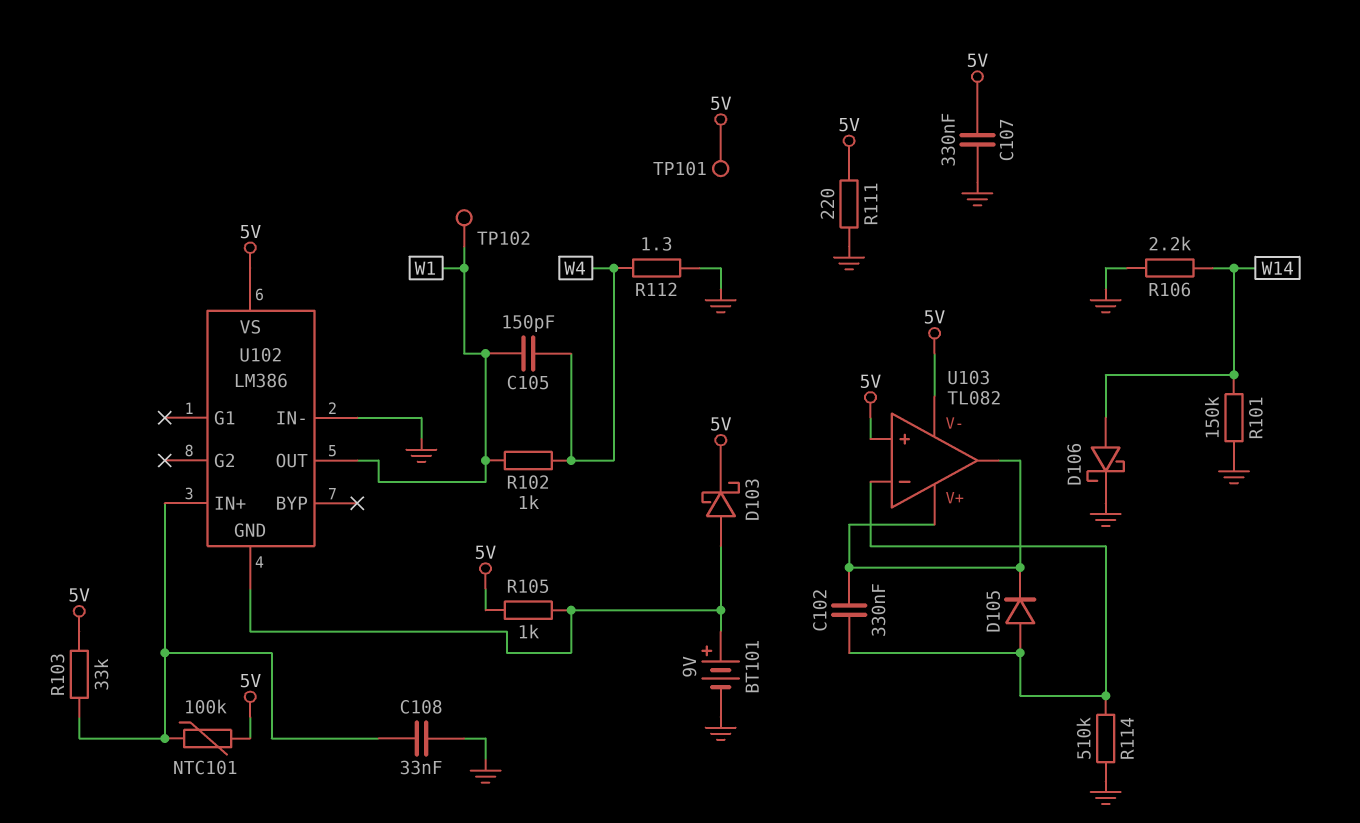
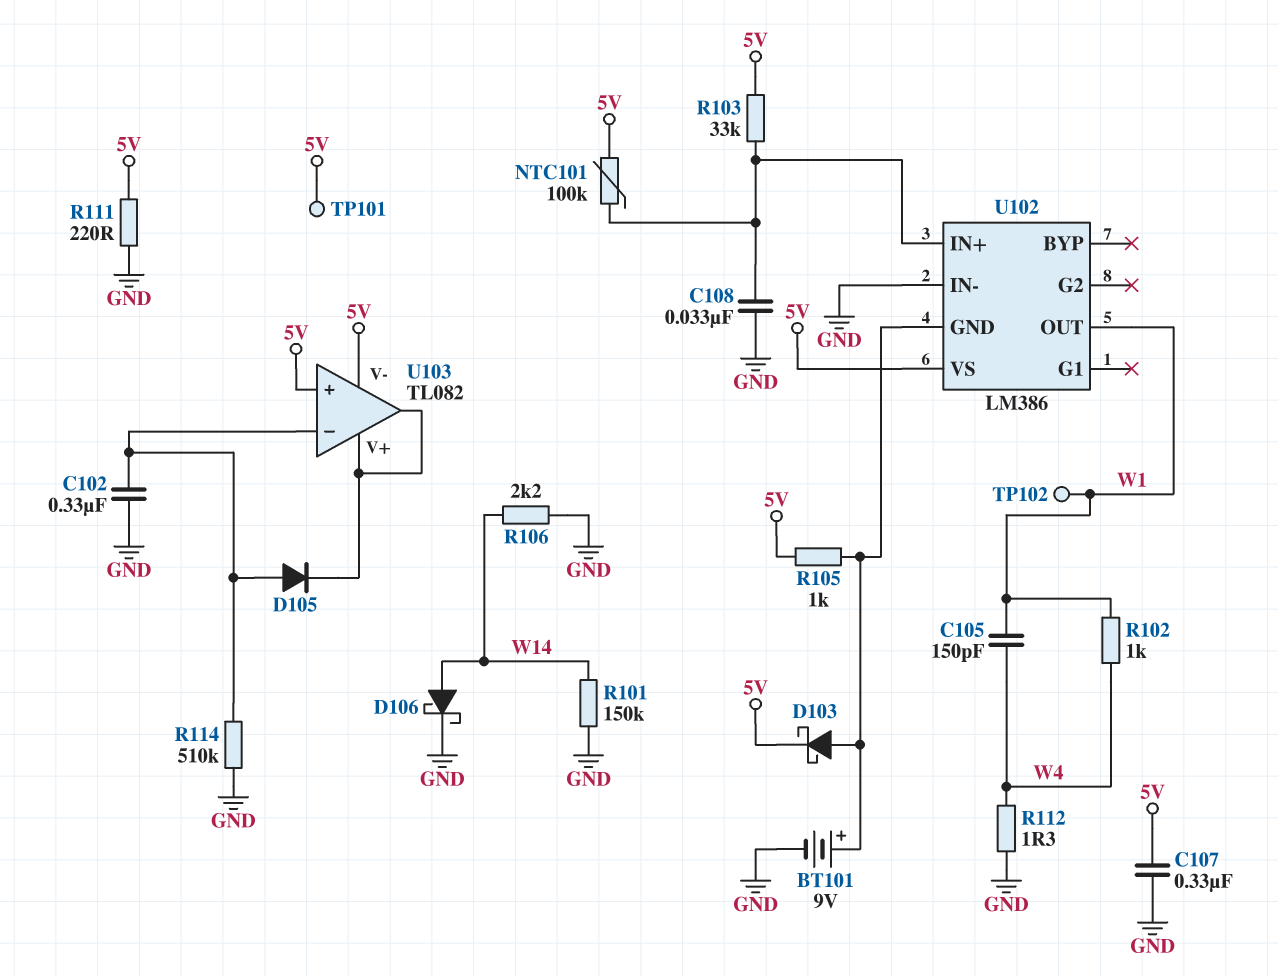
C102: 330nF (U103/V+, U103/in-) -> 330nF (GND, U103/in-)

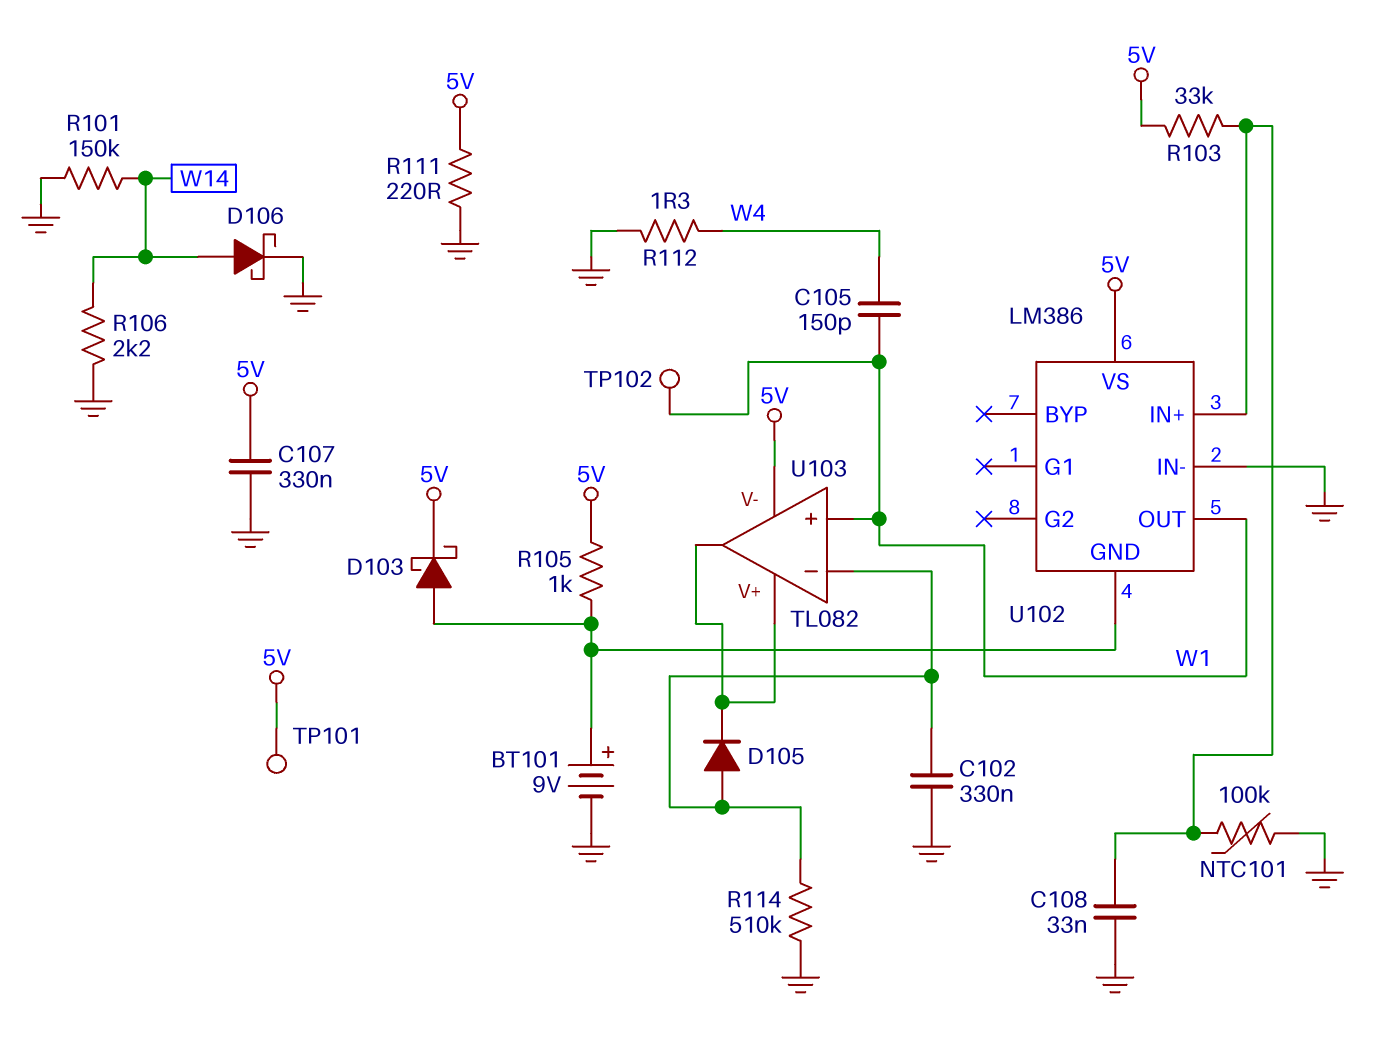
NTC101: 100k (5V, U102/IN+) -> 100k (GND, U102/IN+)
R102: 1k (W1, W4) -> none
U103 pin in+: 5V -> W1

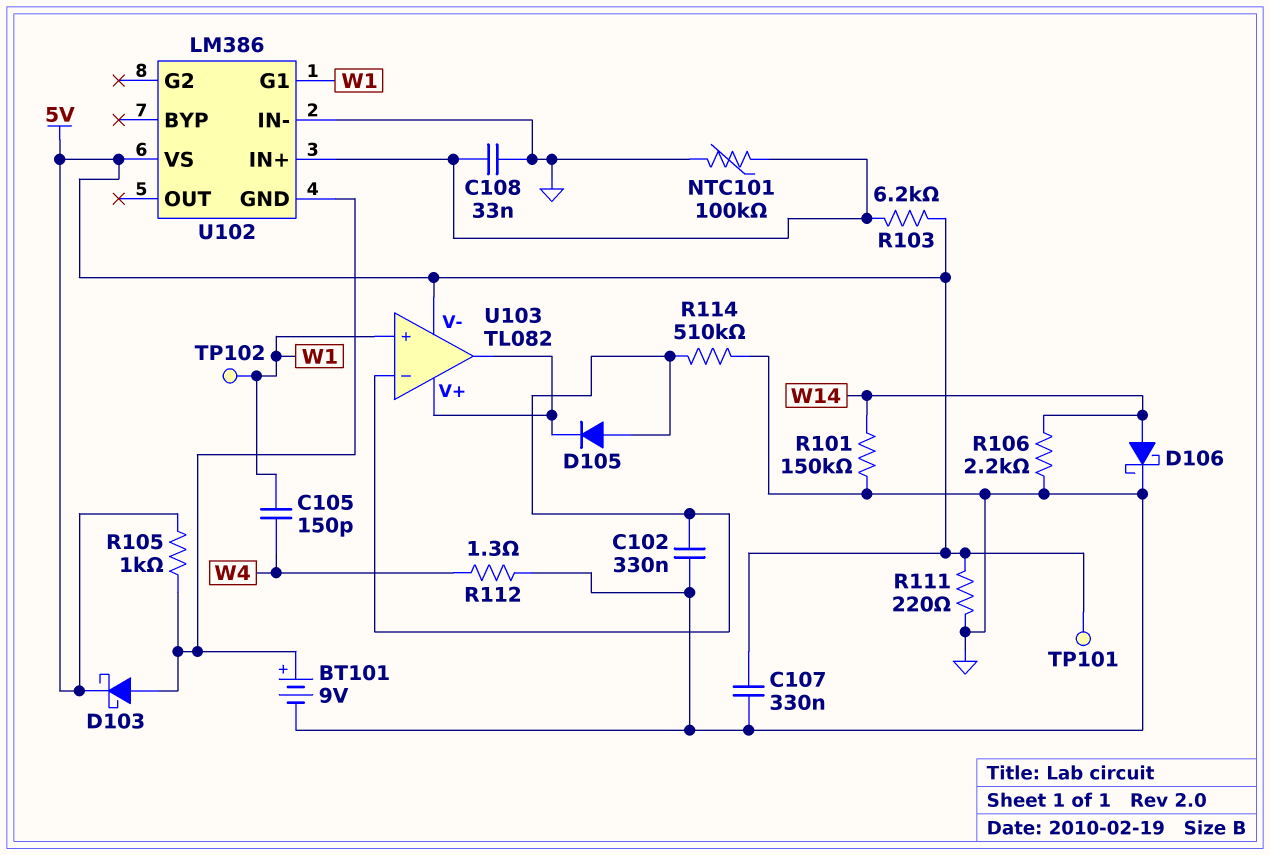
R103: 33k (5V, U102/IN+) -> 6.2k (5V, U102/IN+)
U102 pin G1: none -> W1
U102 pin OUT: W1 -> none

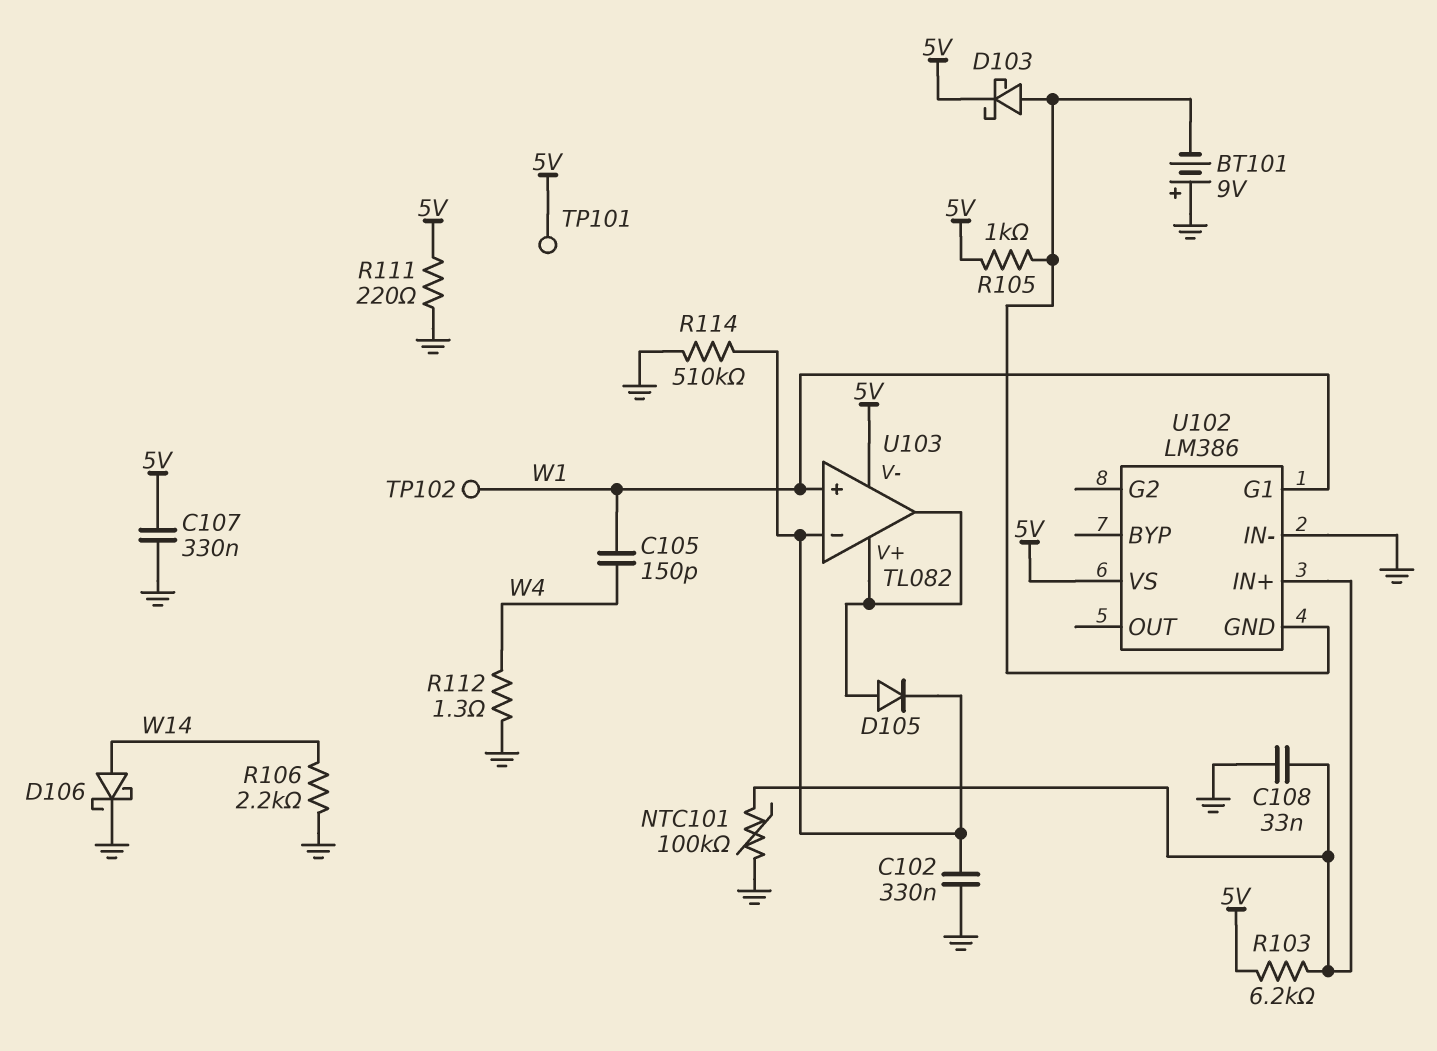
BT101: 9V (plus U102/GND, minus GND) -> 9V (plus GND, minus U102/GND)
D105: diode (A U103/in-, K U103/V+) -> diode (A U103/V+, K U103/in-)
R101: 150k (GND, W14) -> none

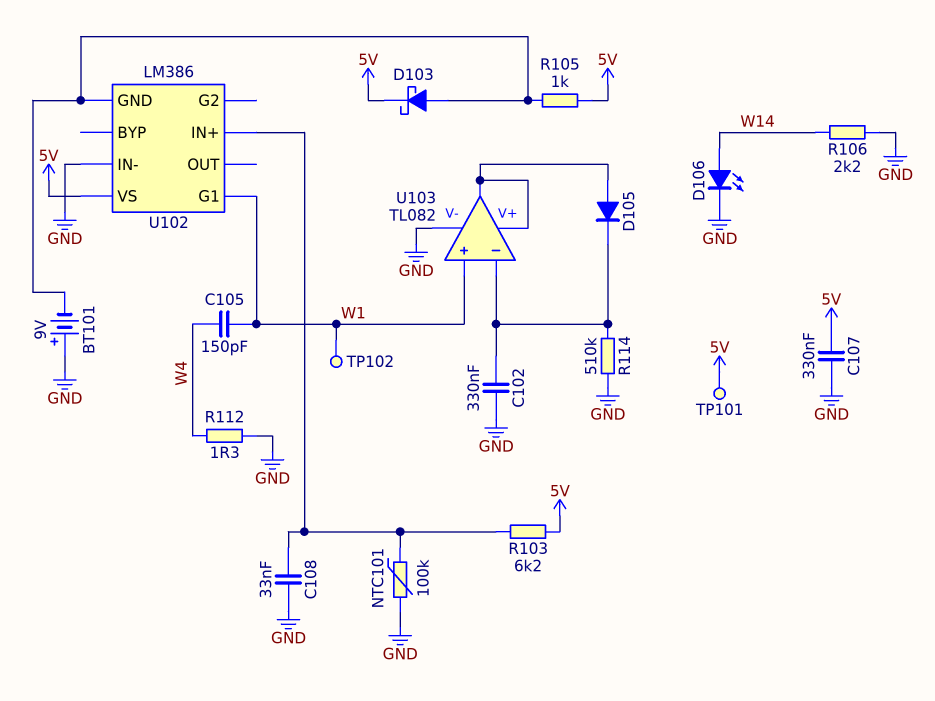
D106: schottky (A W14, K GND) -> LED (A W14, K GND)
R111: 220 (5V, GND) -> none
U103 pin V-: 5V -> GND

